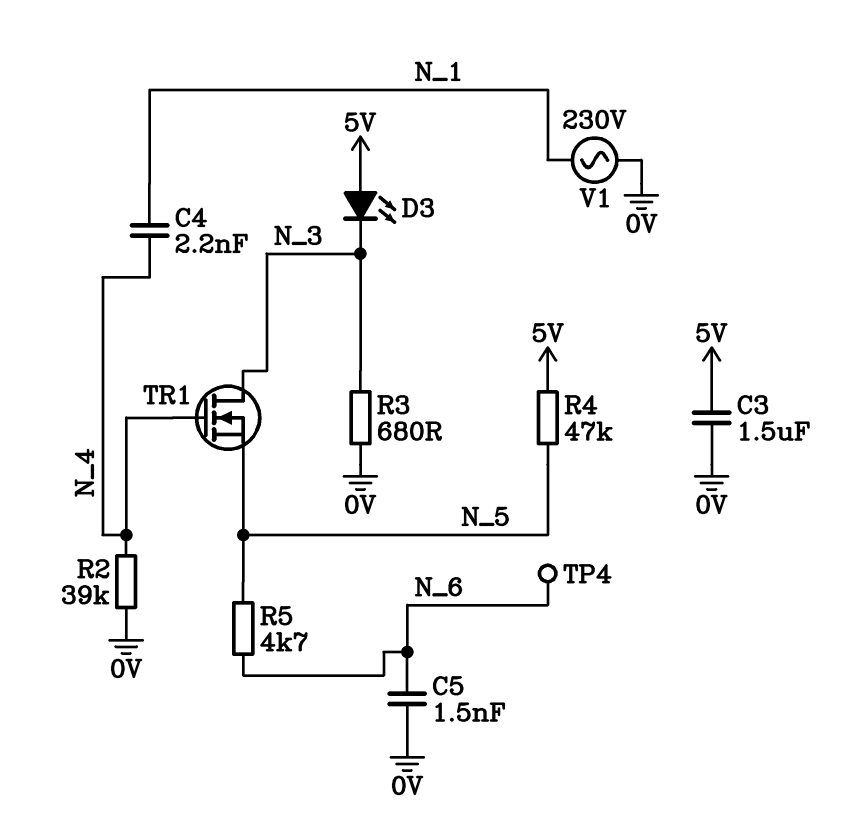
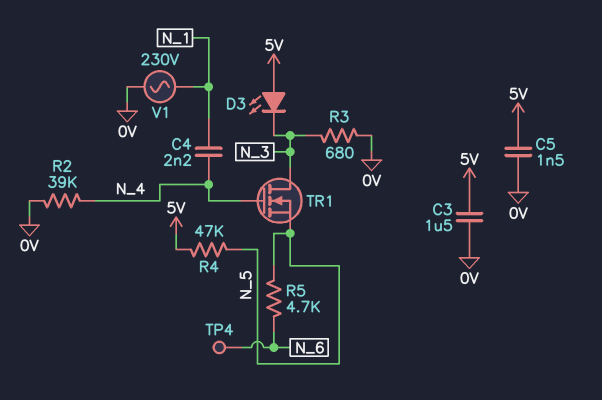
C5: 1.5nF (0V, N_6) -> 1.5nF (0V, 5V)

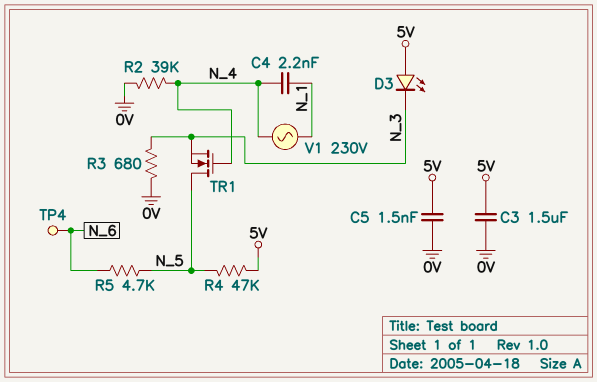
TR1: NMOS (G N_4, D N_3, S N_5) -> NMOS (G N_4, D N_5, S N_3)
V1: AC 230V (0V, N_1) -> AC 230V (N_1, N_4)

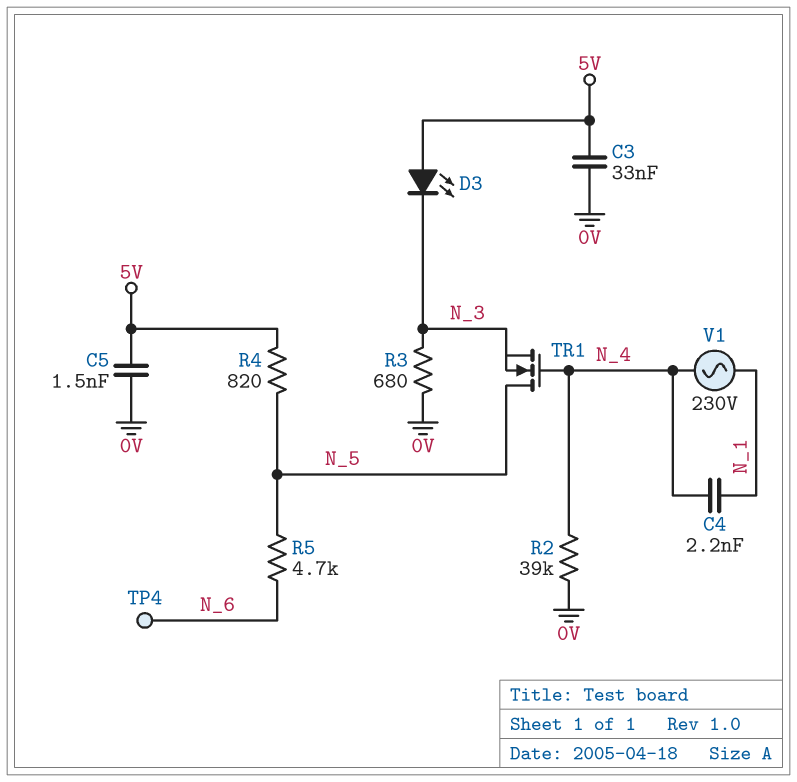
C3: 1.5uF (0V, 5V) -> 33nF (0V, 5V)
R4: 47k (5V, N_5) -> 820 (5V, N_5)

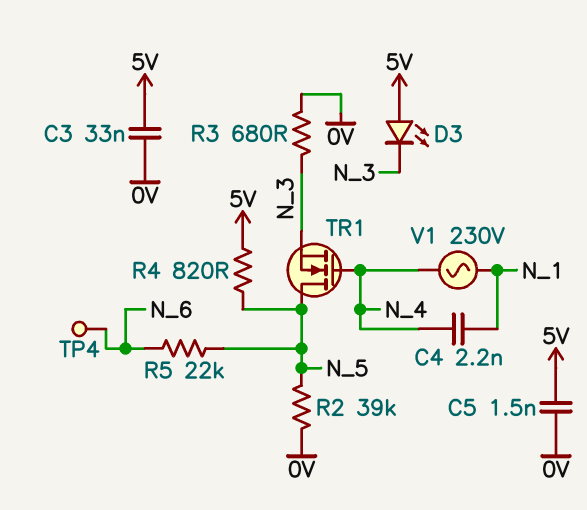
R2: 39k (0V, N_4) -> 39k (0V, N_5)
R5: 4.7k (N_5, N_6) -> 22k (N_5, N_6)

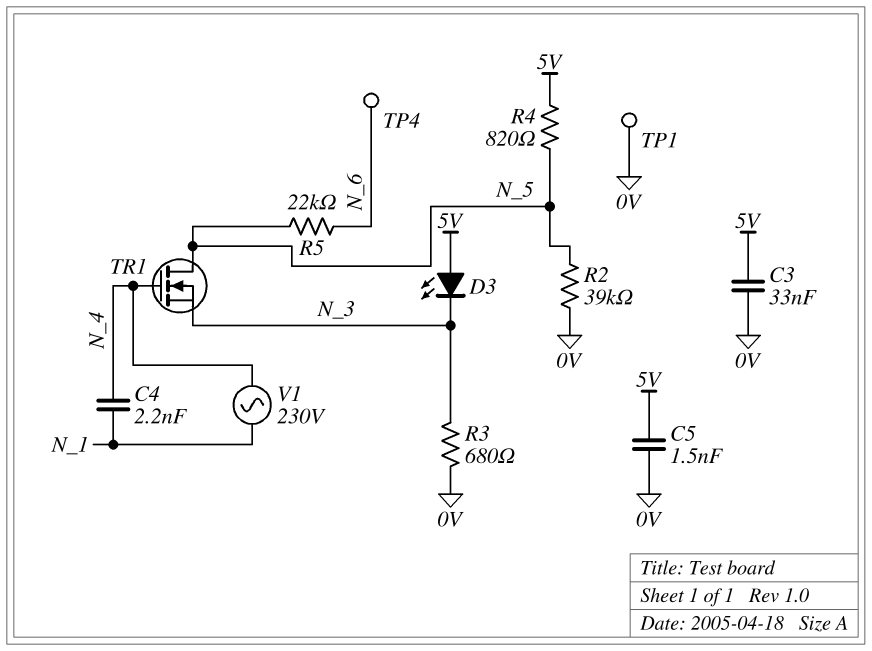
TP1: none -> test point (0V)

